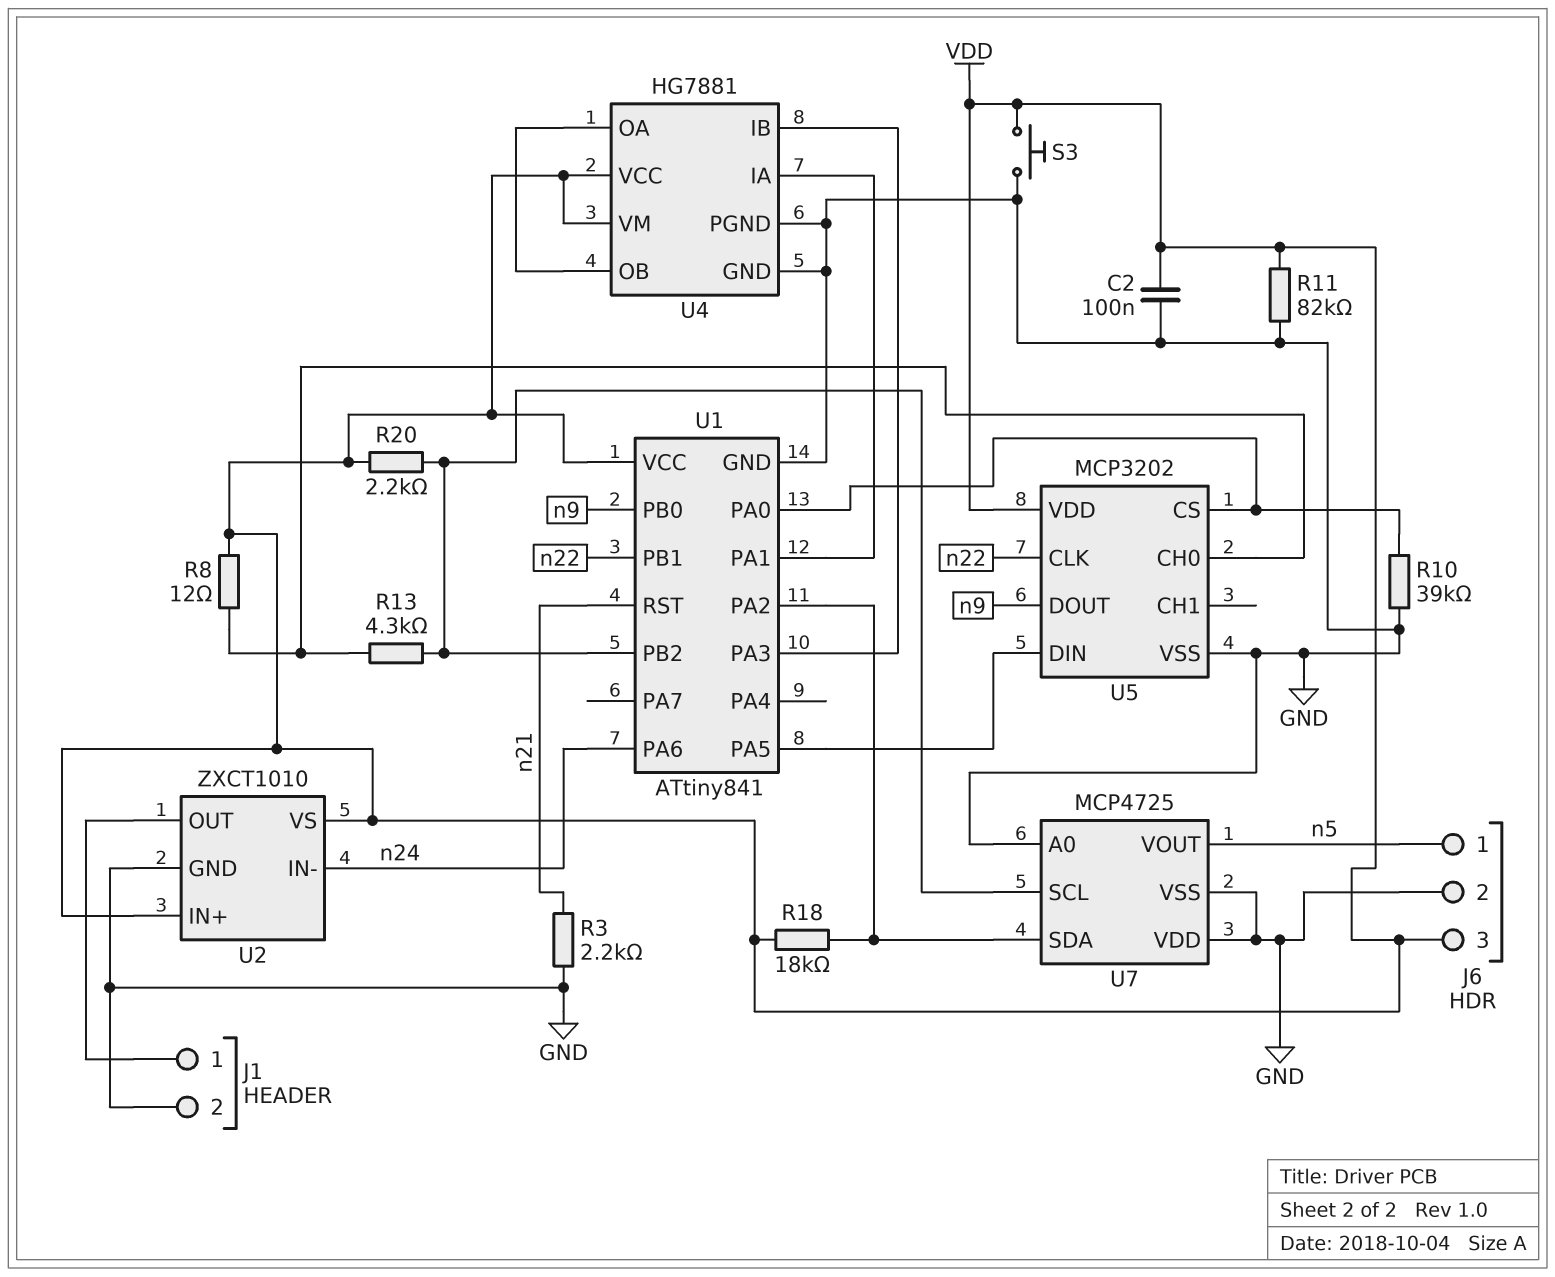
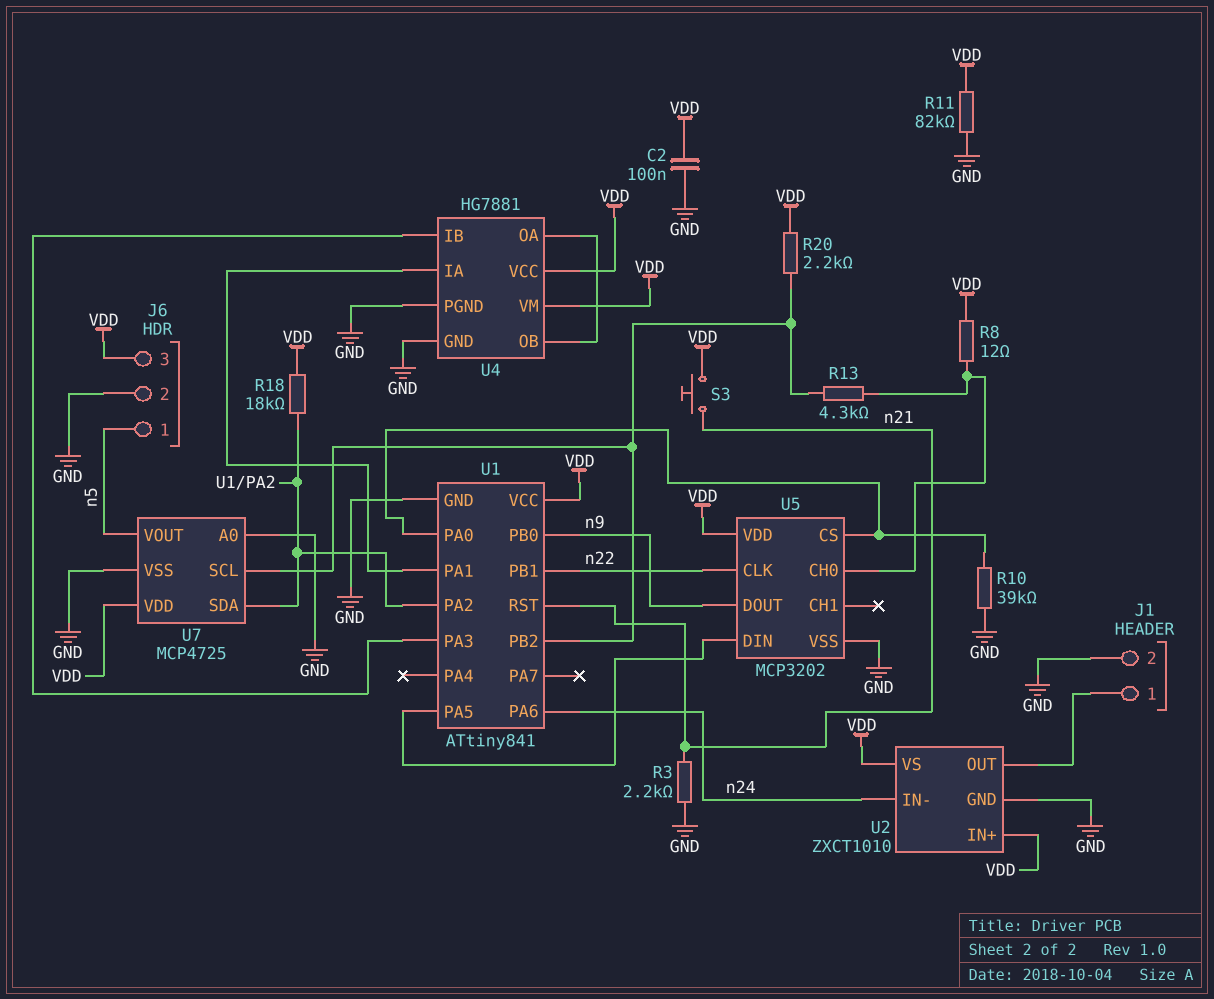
S3: button (GND, VDD) -> button (VDD, n21)
U7 pin VDD: GND -> VDD

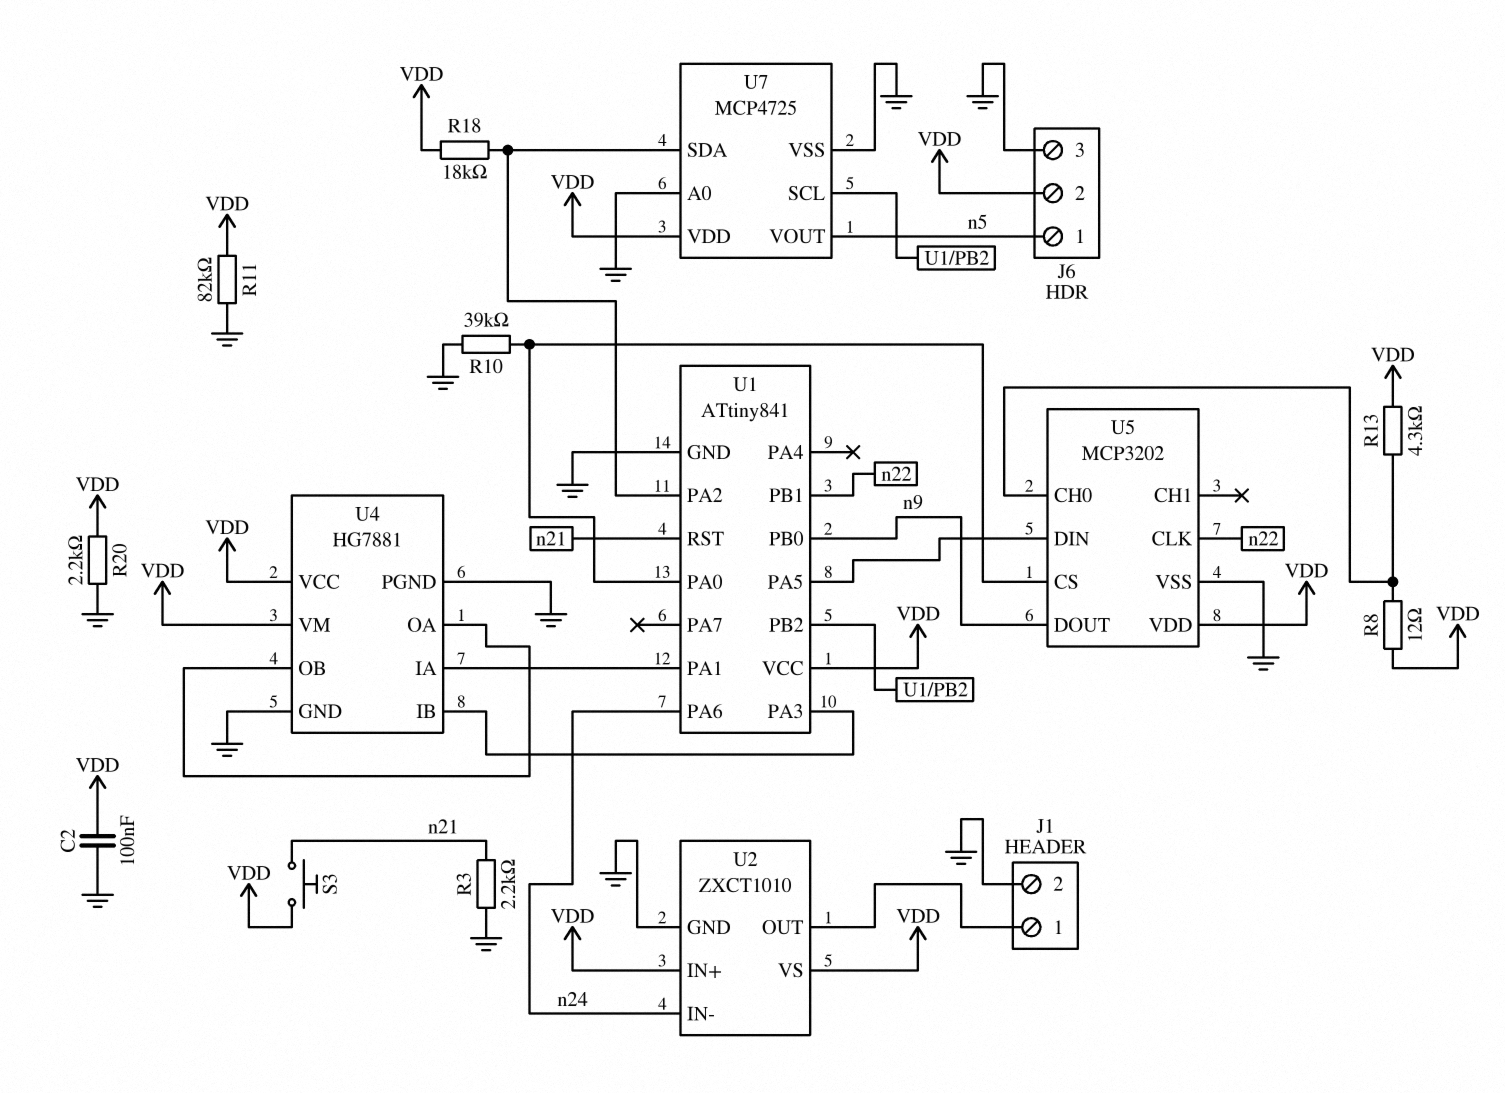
J6 pin 2: GND -> VDD
J6 pin 3: VDD -> GND
R13: 4.3k (U1/PB2, U5/CH0) -> 4.3k (U5/CH0, VDD)
R20: 2.2k (U1/PB2, VDD) -> 2.2k (GND, VDD)

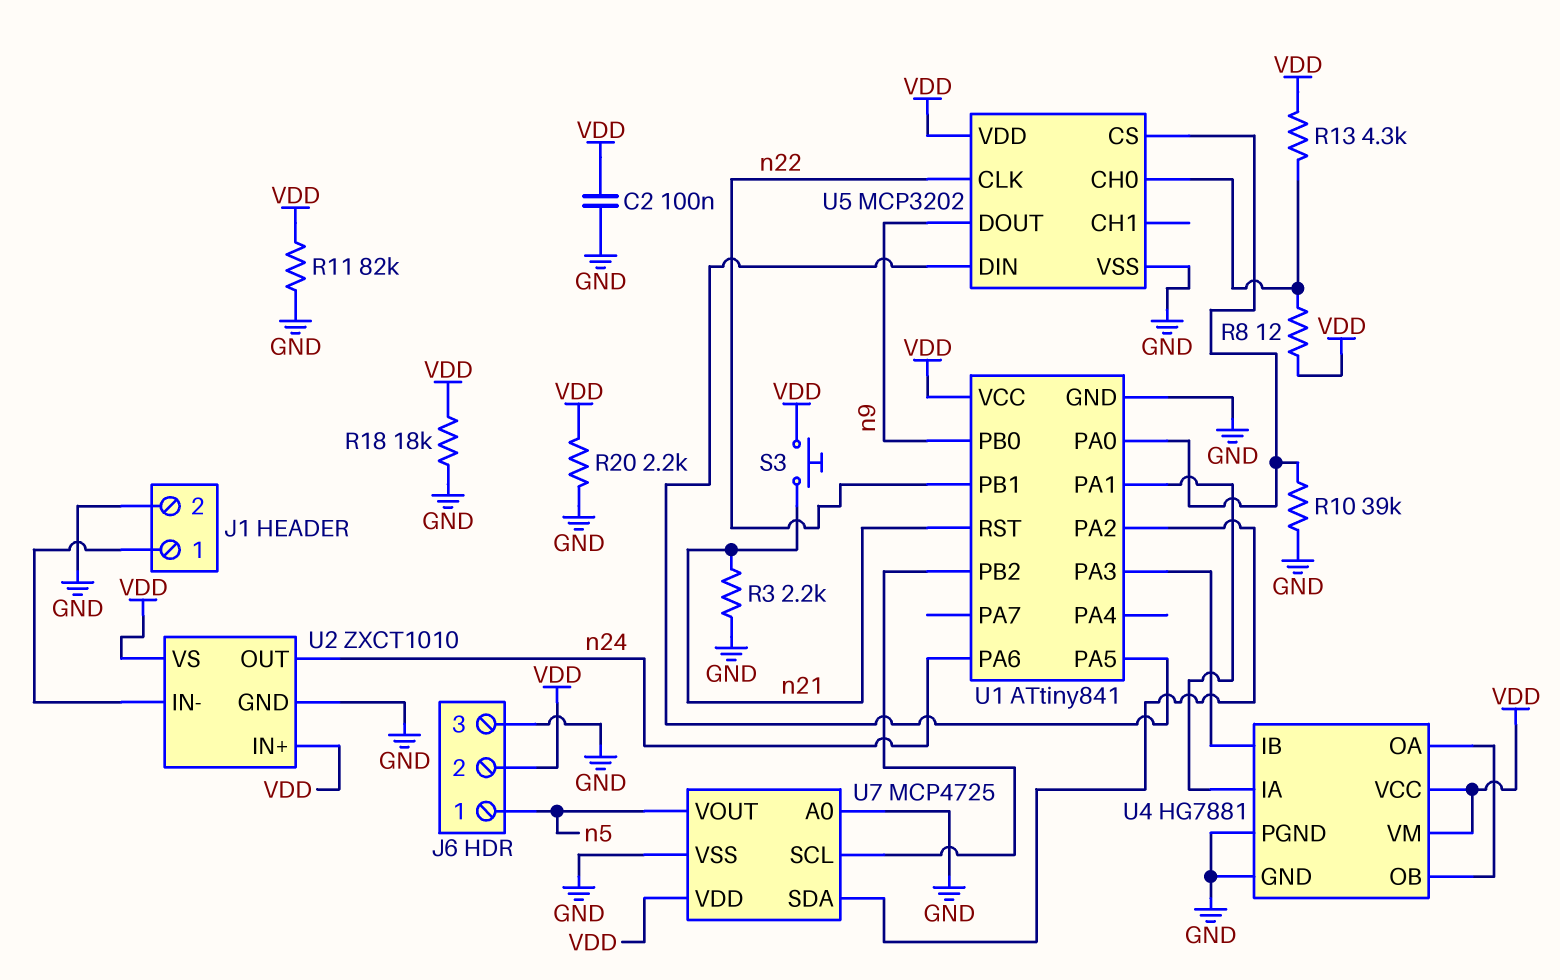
R18: 18k (U1/PA2, VDD) -> 18k (GND, VDD)
U2 pin IN-: n24 -> J1/1
U2 pin OUT: J1/1 -> n24

